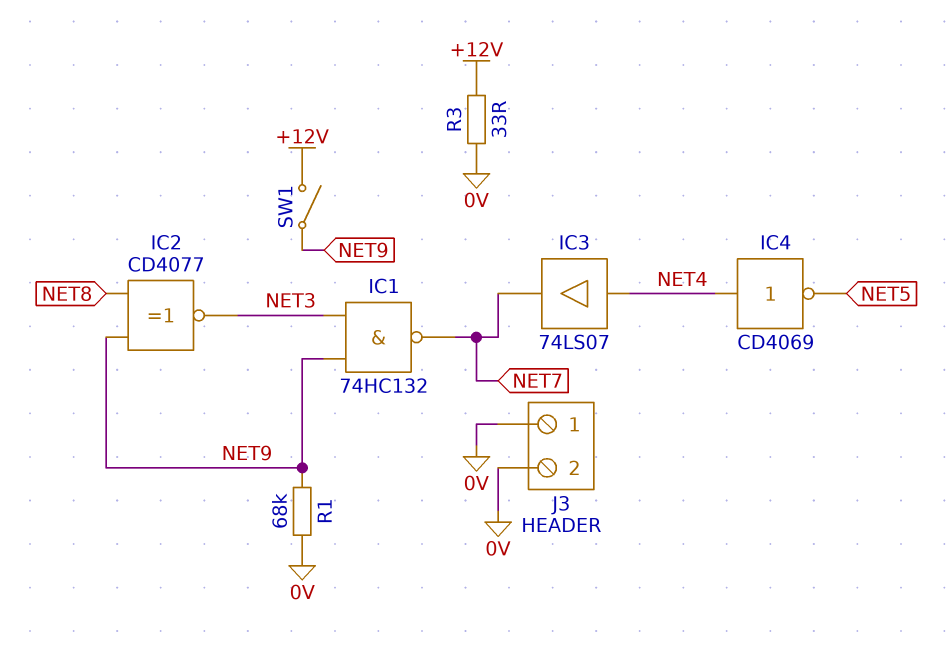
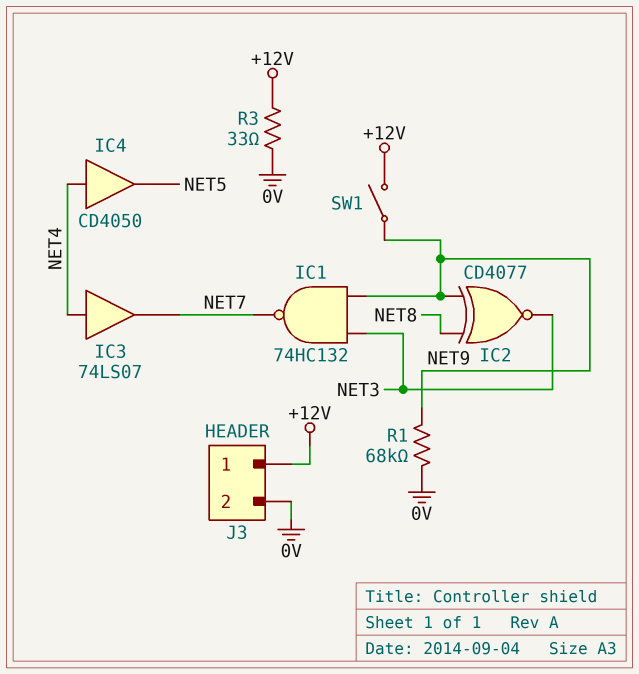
IC4: NOT CD4069 (in NET4, out NET5) -> buffer CD4050 (in NET4, out NET5)
J3 pin 1: 0V -> +12V

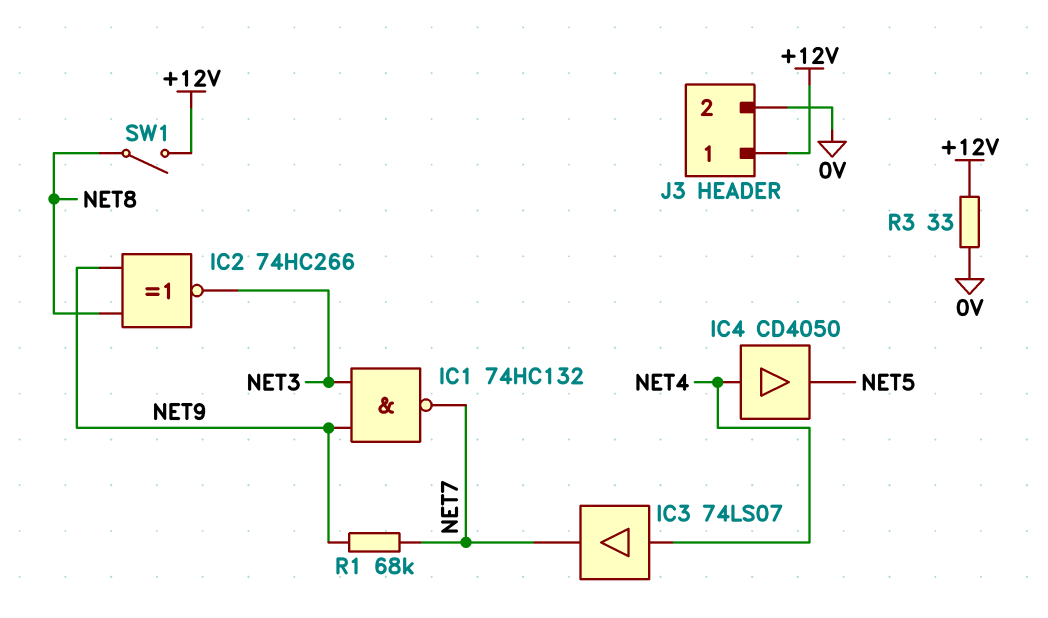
IC2: XNOR CD4077 (in NET8, in NET9, out NET3) -> XNOR 74HC266 (in NET8, in NET9, out NET3)
R1: 68k (0V, NET9) -> 68k (NET7, NET9)
SW1: switch (+12V, NET9) -> switch (+12V, NET8)

